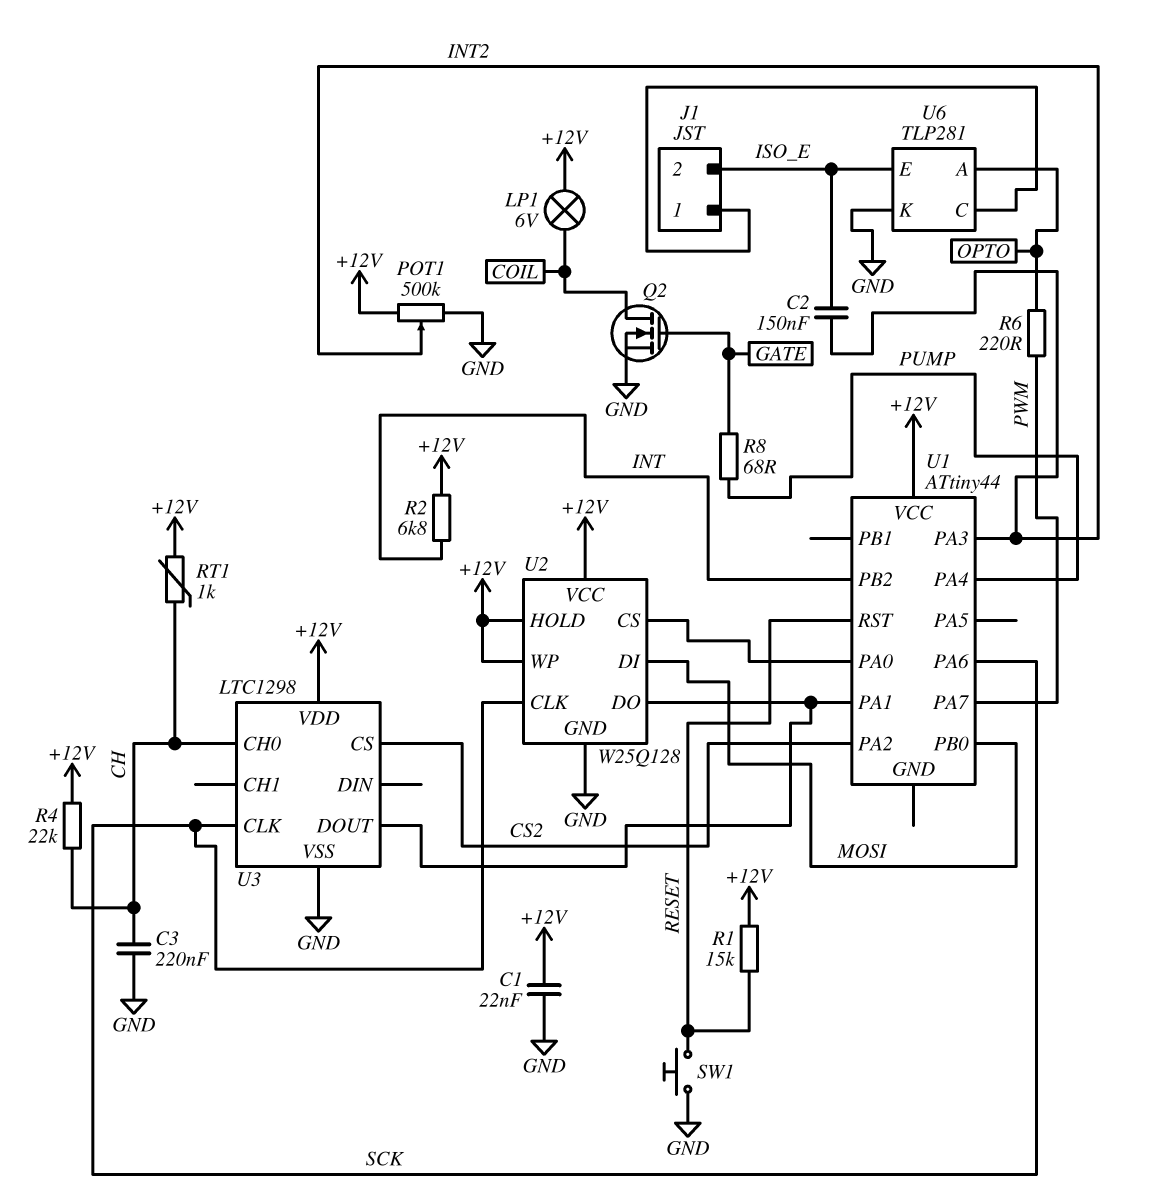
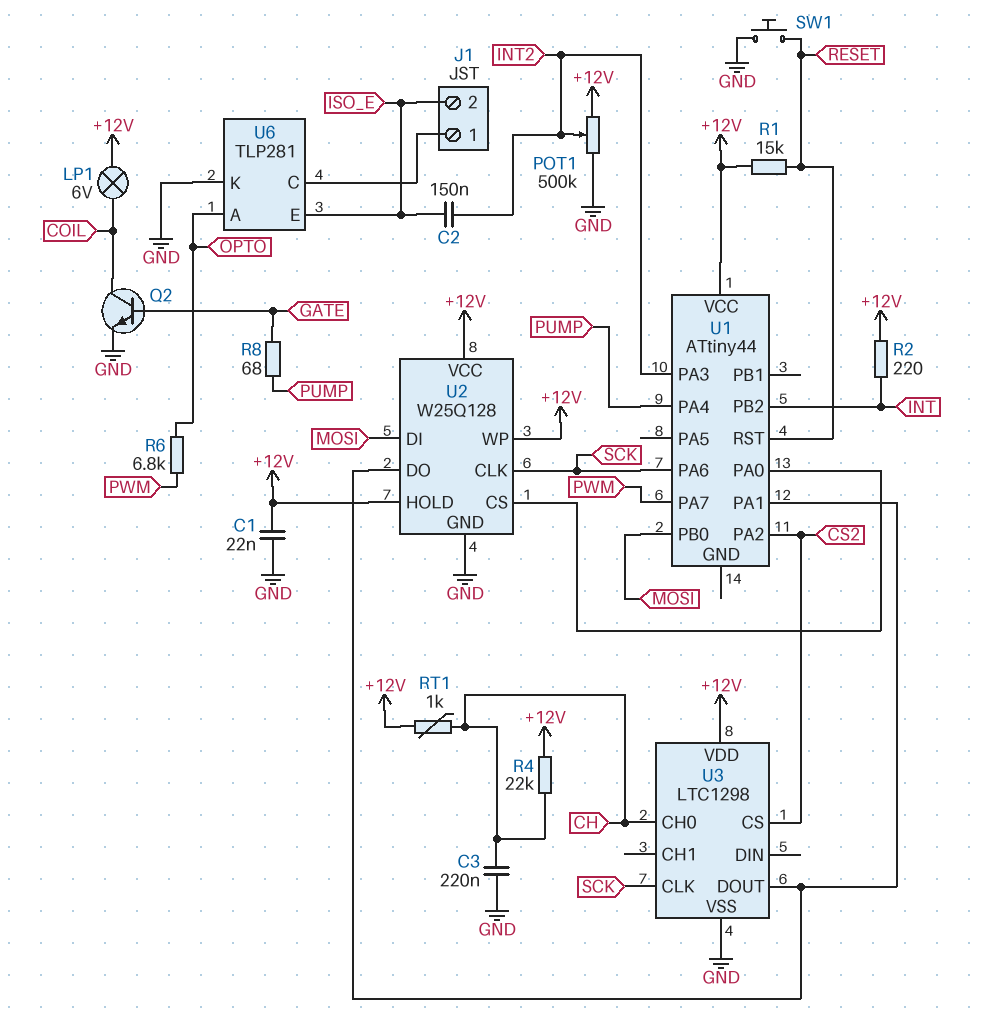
Q2: NMOS (G GATE, D COIL, S GND) -> NPN (B GATE, C COIL, E GND)
R2: 6.8k (+12V, INT) -> 220 (+12V, INT)
R6: 220 (OPTO, PWM) -> 6.8k (OPTO, PWM)

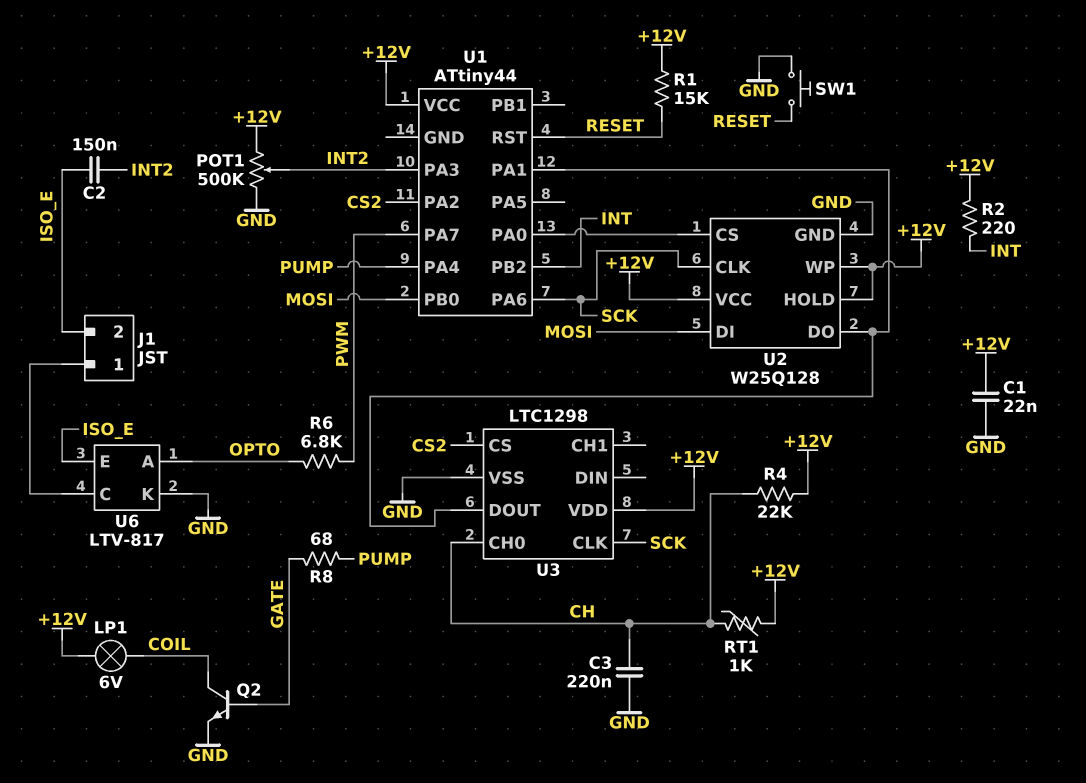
U6: TLP281 -> LTV-817

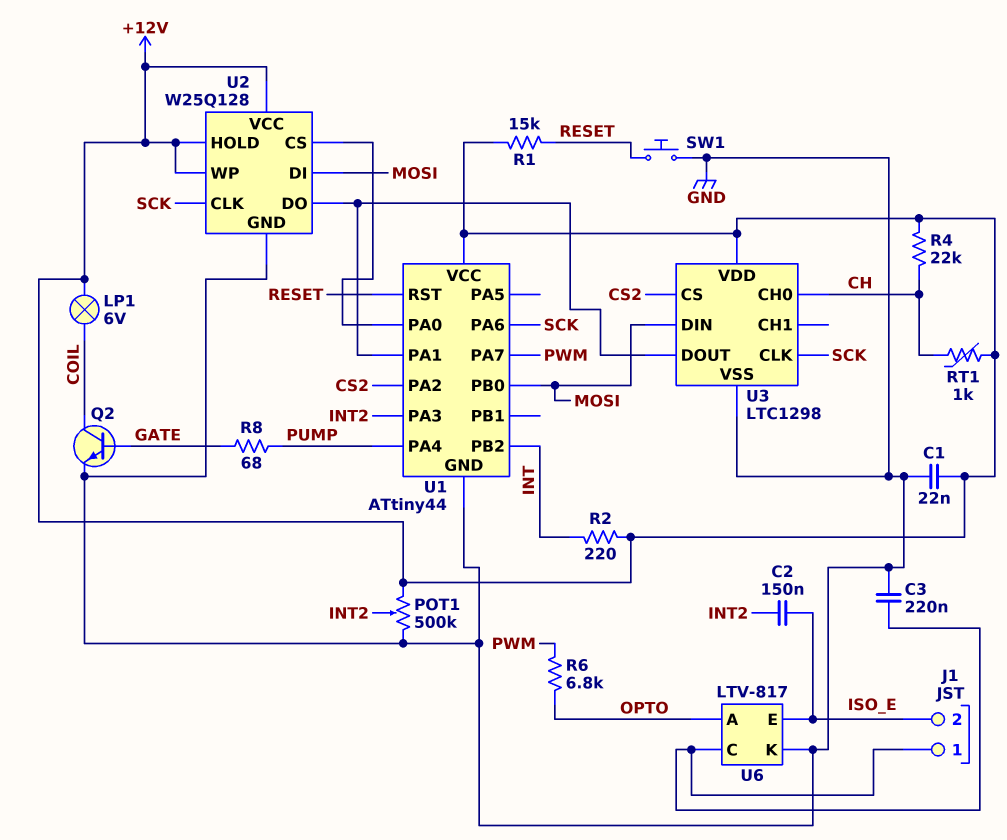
C3: 220nF (CH, GND) -> 220nF (GND, J1/1)
U1 pin GND: none -> GND
U3 pin DIN: none -> MOSI

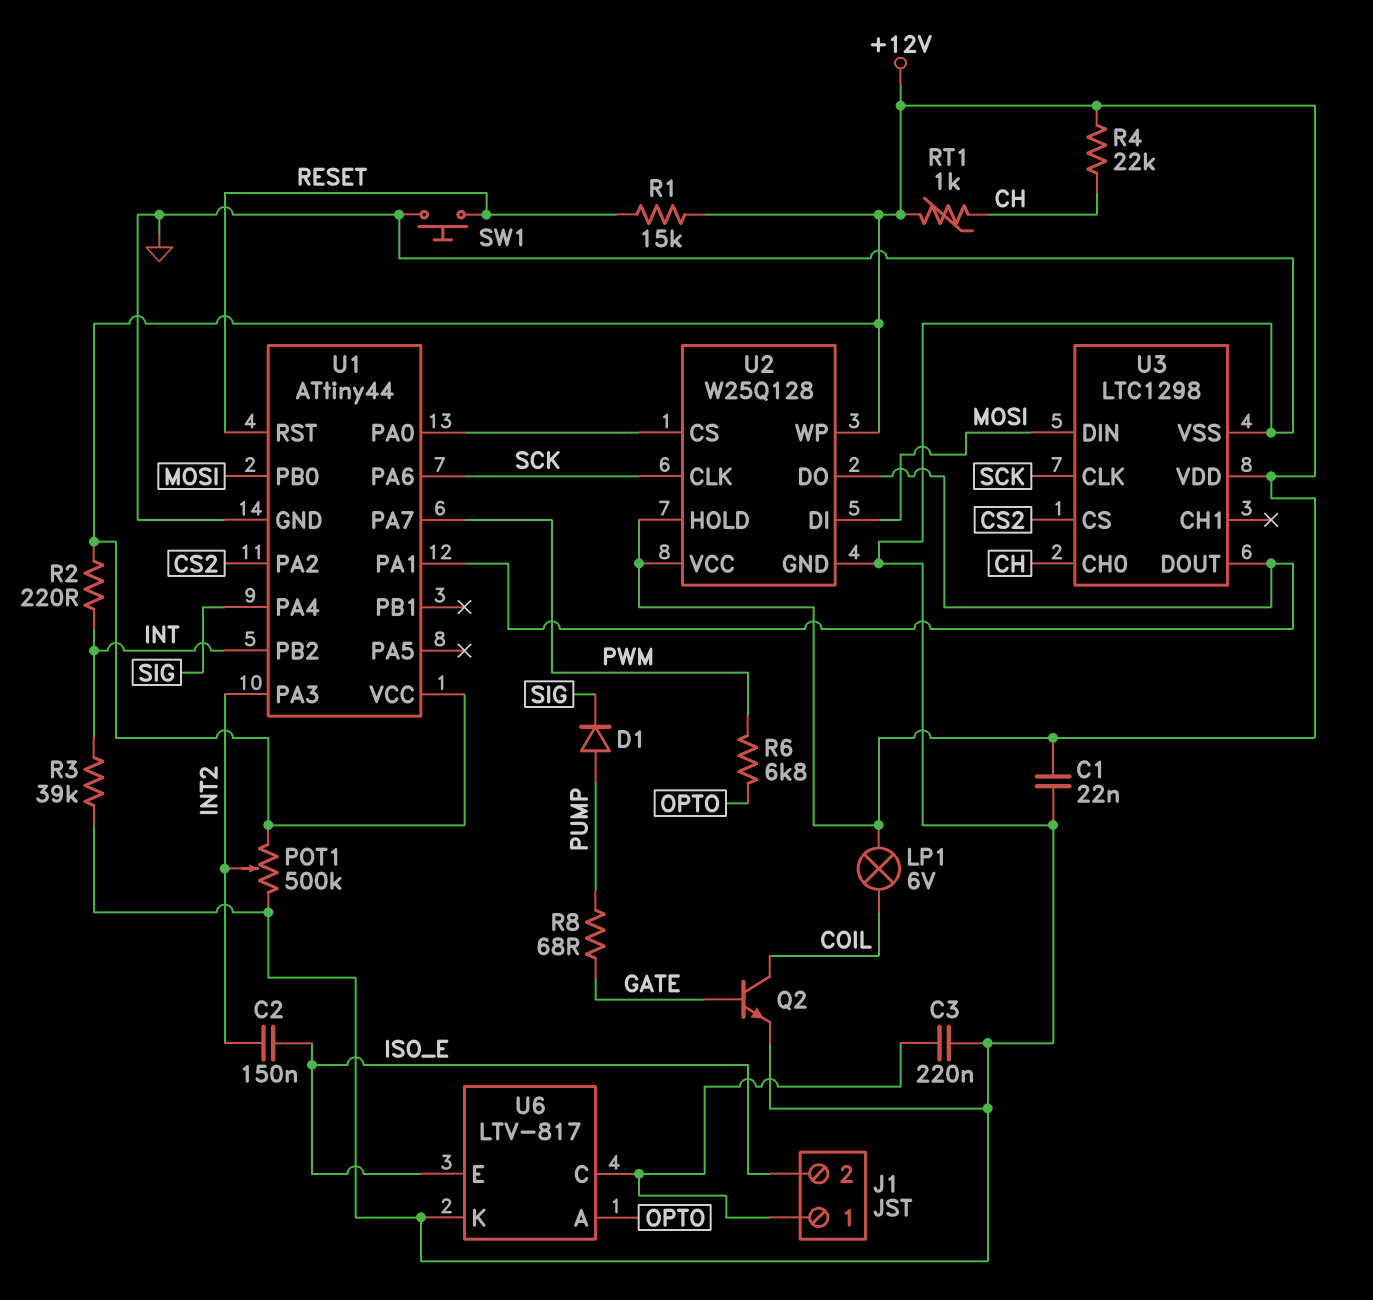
D1: none -> diode (A PUMP, K SIG)
R3: none -> 39k (GND, INT)
U1 pin PA4: PUMP -> SIG

